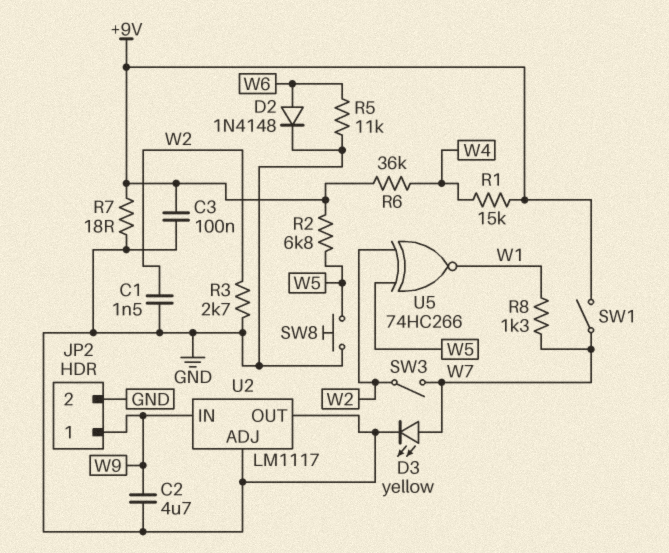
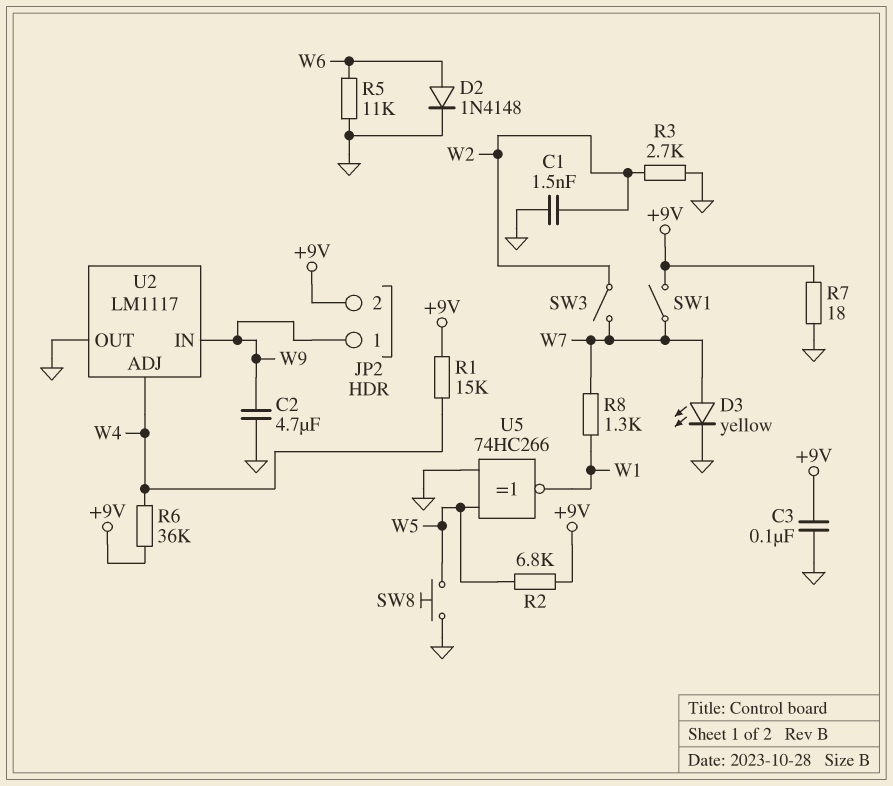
JP2 pin 2: GND -> +9V
U2 pin ADJ: GND -> W4
U5: XNOR 74HC266 (in W2, in W5, out W1) -> XNOR 74HC266 (in GND, in W5, out W1)

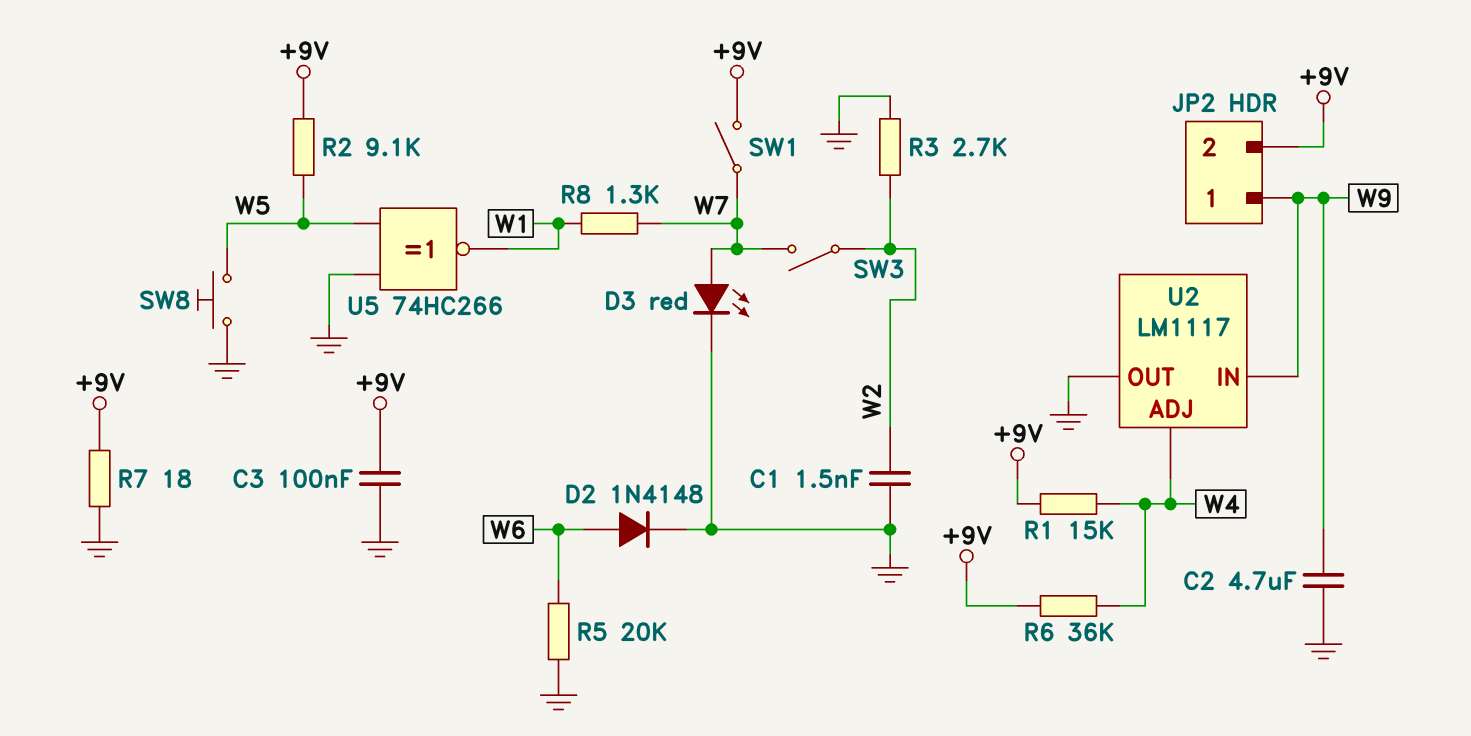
D3: LED yellow (A W7, K GND) -> LED red (A W7, K GND)
R2: 6.8k (+9V, W5) -> 9.1k (+9V, W5)
R5: 11k (GND, W6) -> 20k (GND, W6)

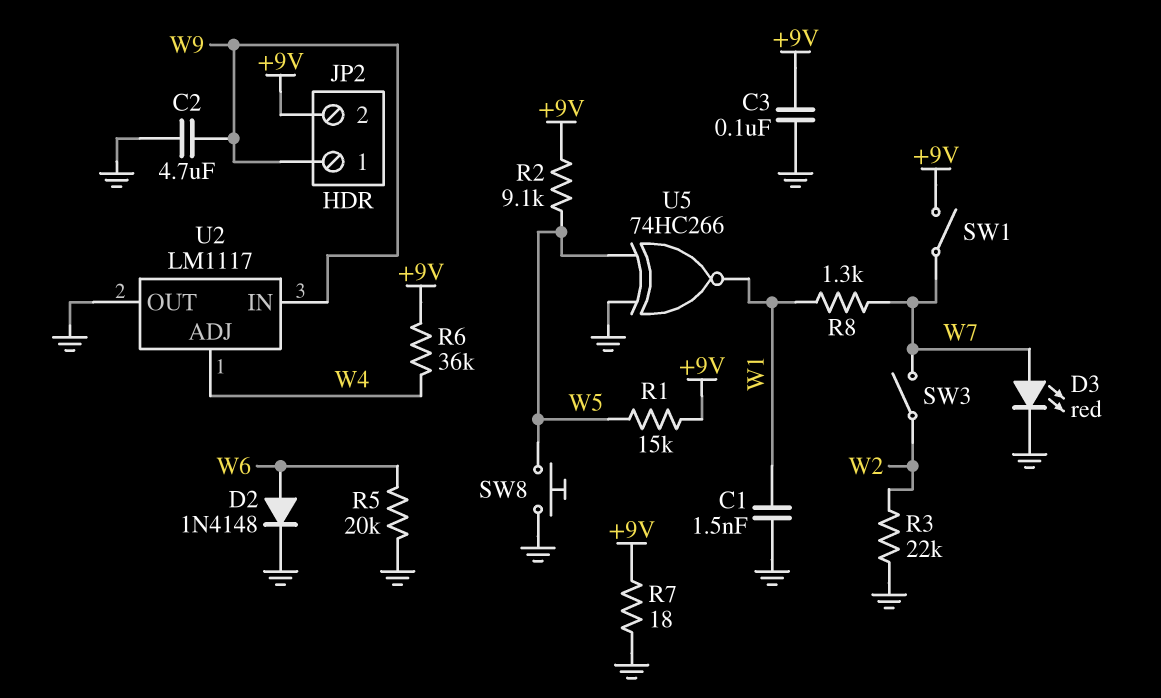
C1: 1.5nF (GND, W2) -> 1.5nF (GND, W1)
R1: 15k (+9V, W4) -> 15k (+9V, W5)
R3: 2.7k (GND, W2) -> 22k (GND, W2)

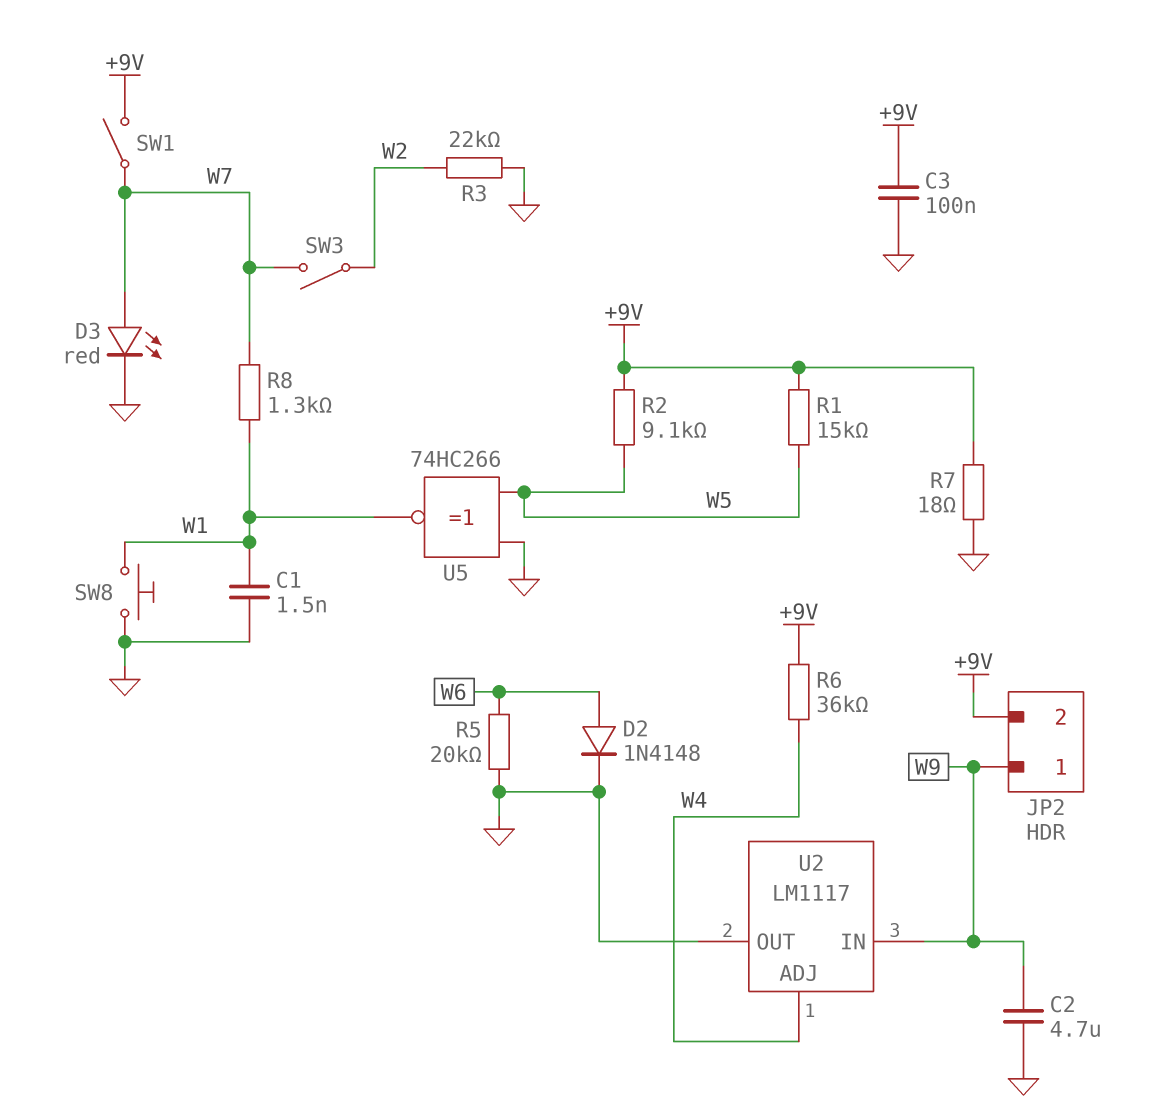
SW8: button (GND, W5) -> button (GND, W1)

